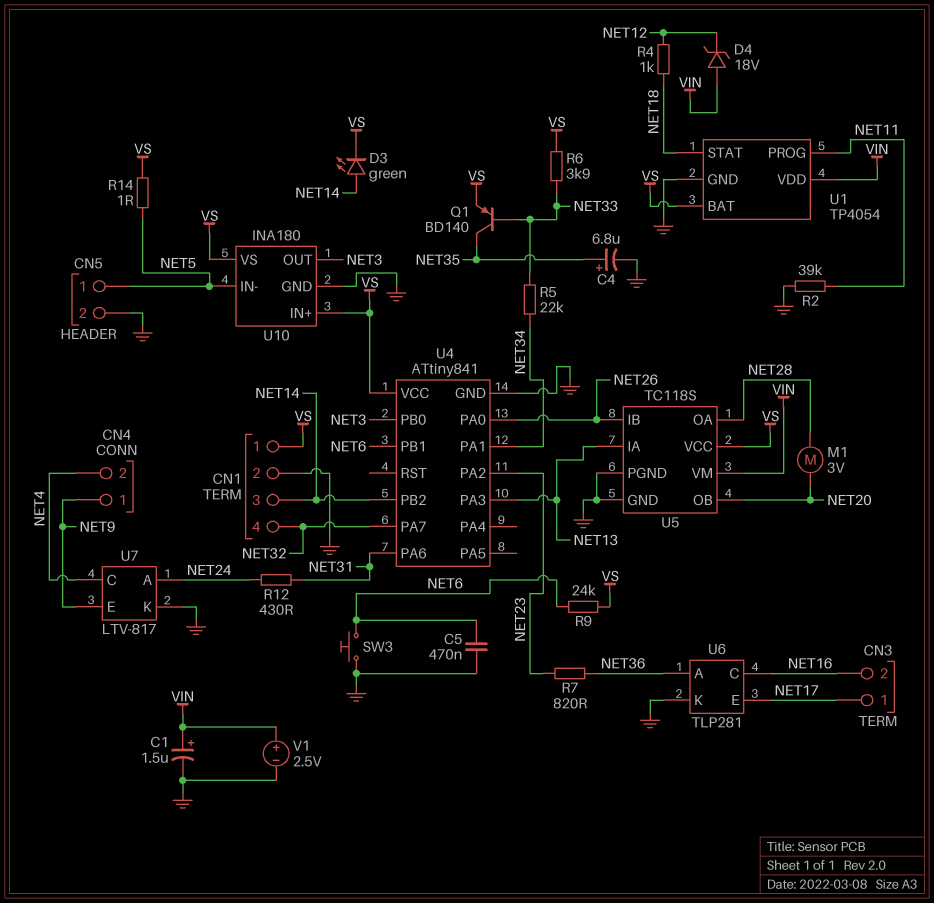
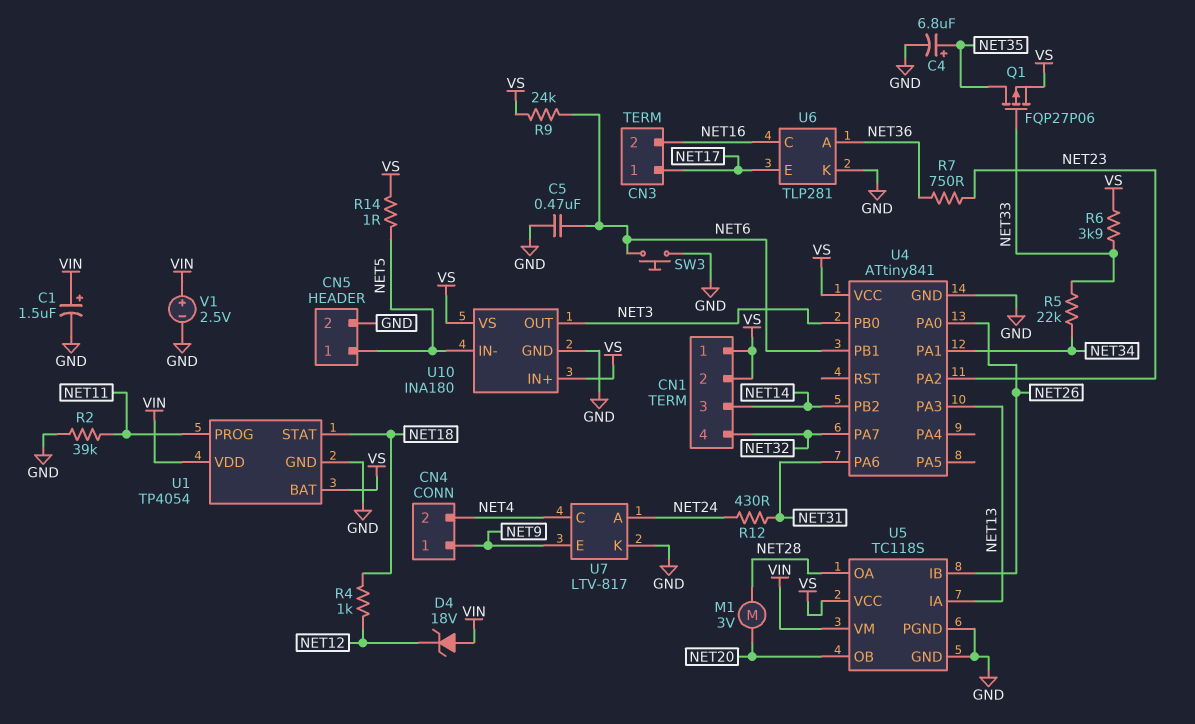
CN1 pin 2: GND -> VS
D3: LED green (A NET14, K VS) -> none
Q1: PNP BD140 (B NET33, C NET35, E VS) -> PMOS FQP27P06 (G NET33, D NET35, S VS)
R7: 820 (NET23, NET36) -> 750 (NET23, NET36)

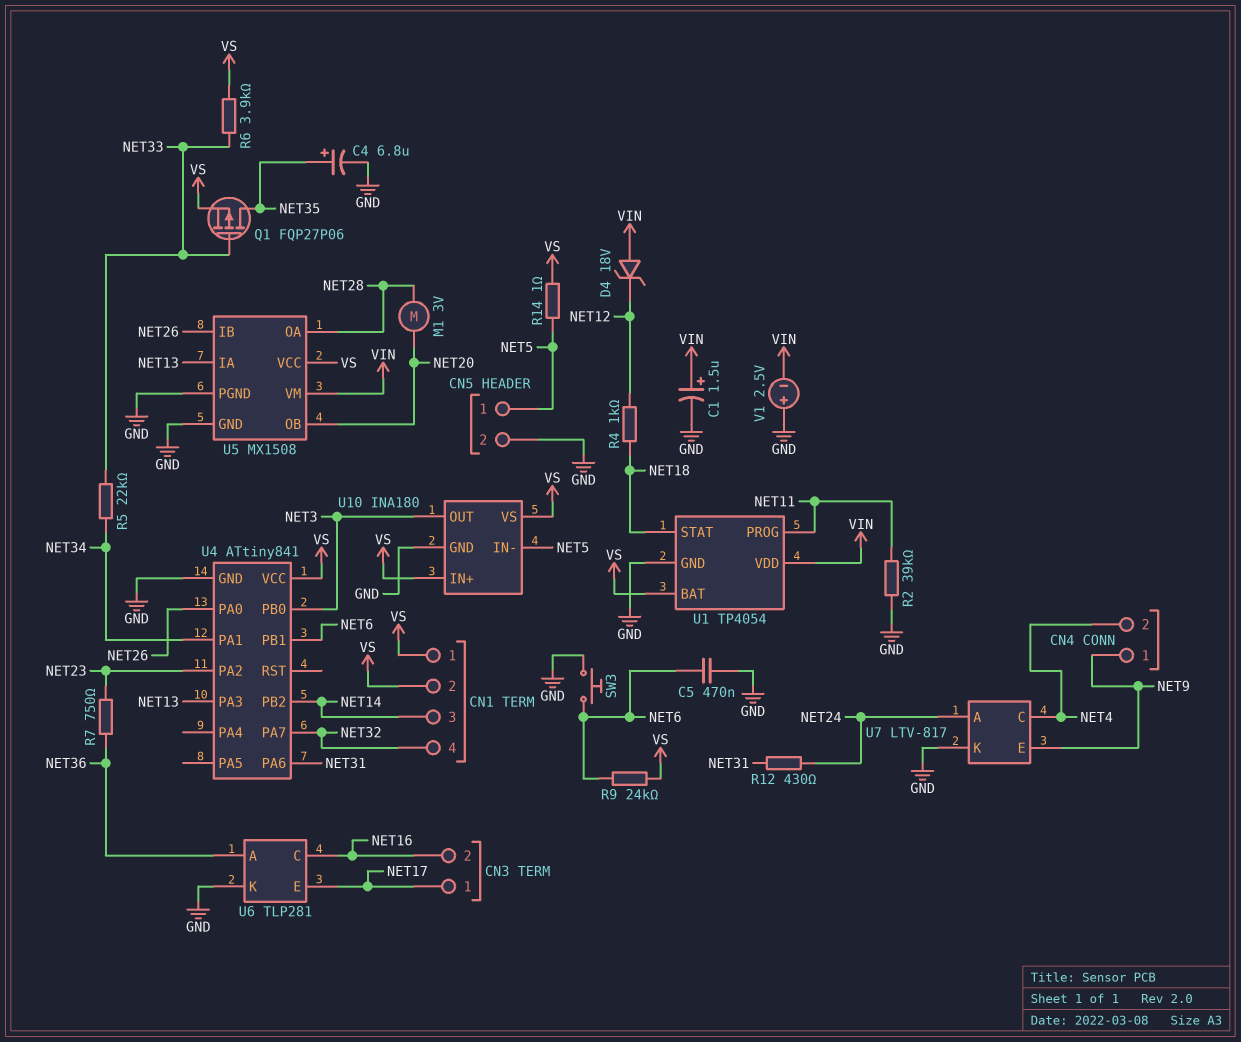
U5: TC118S -> MX1508
V1: 2.5V (plus VIN, minus GND) -> 2.5V (plus GND, minus VIN)

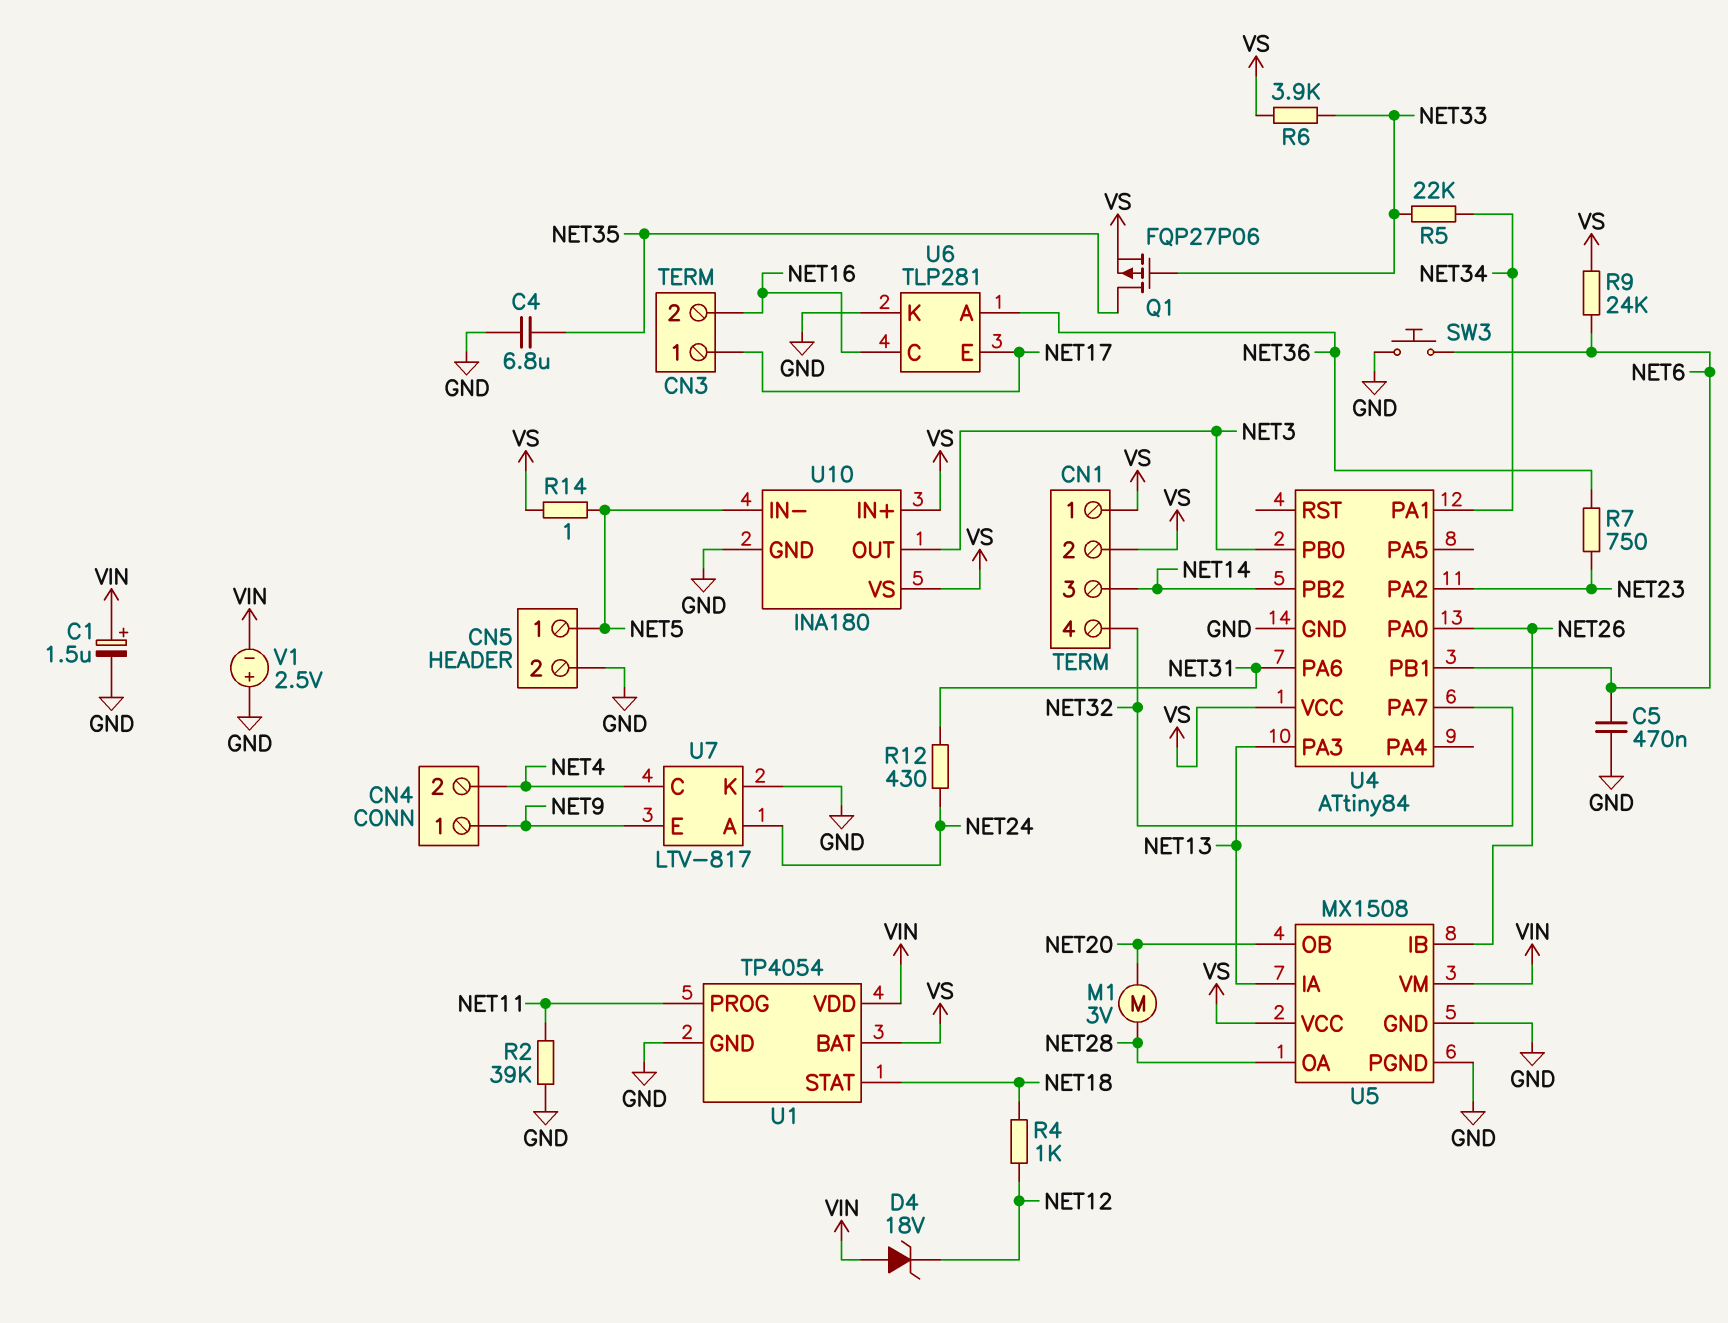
C4: 6.8uF (plus NET35, minus GND) -> 6.8uF (GND, NET35)
U4: ATtiny841 -> ATtiny84

